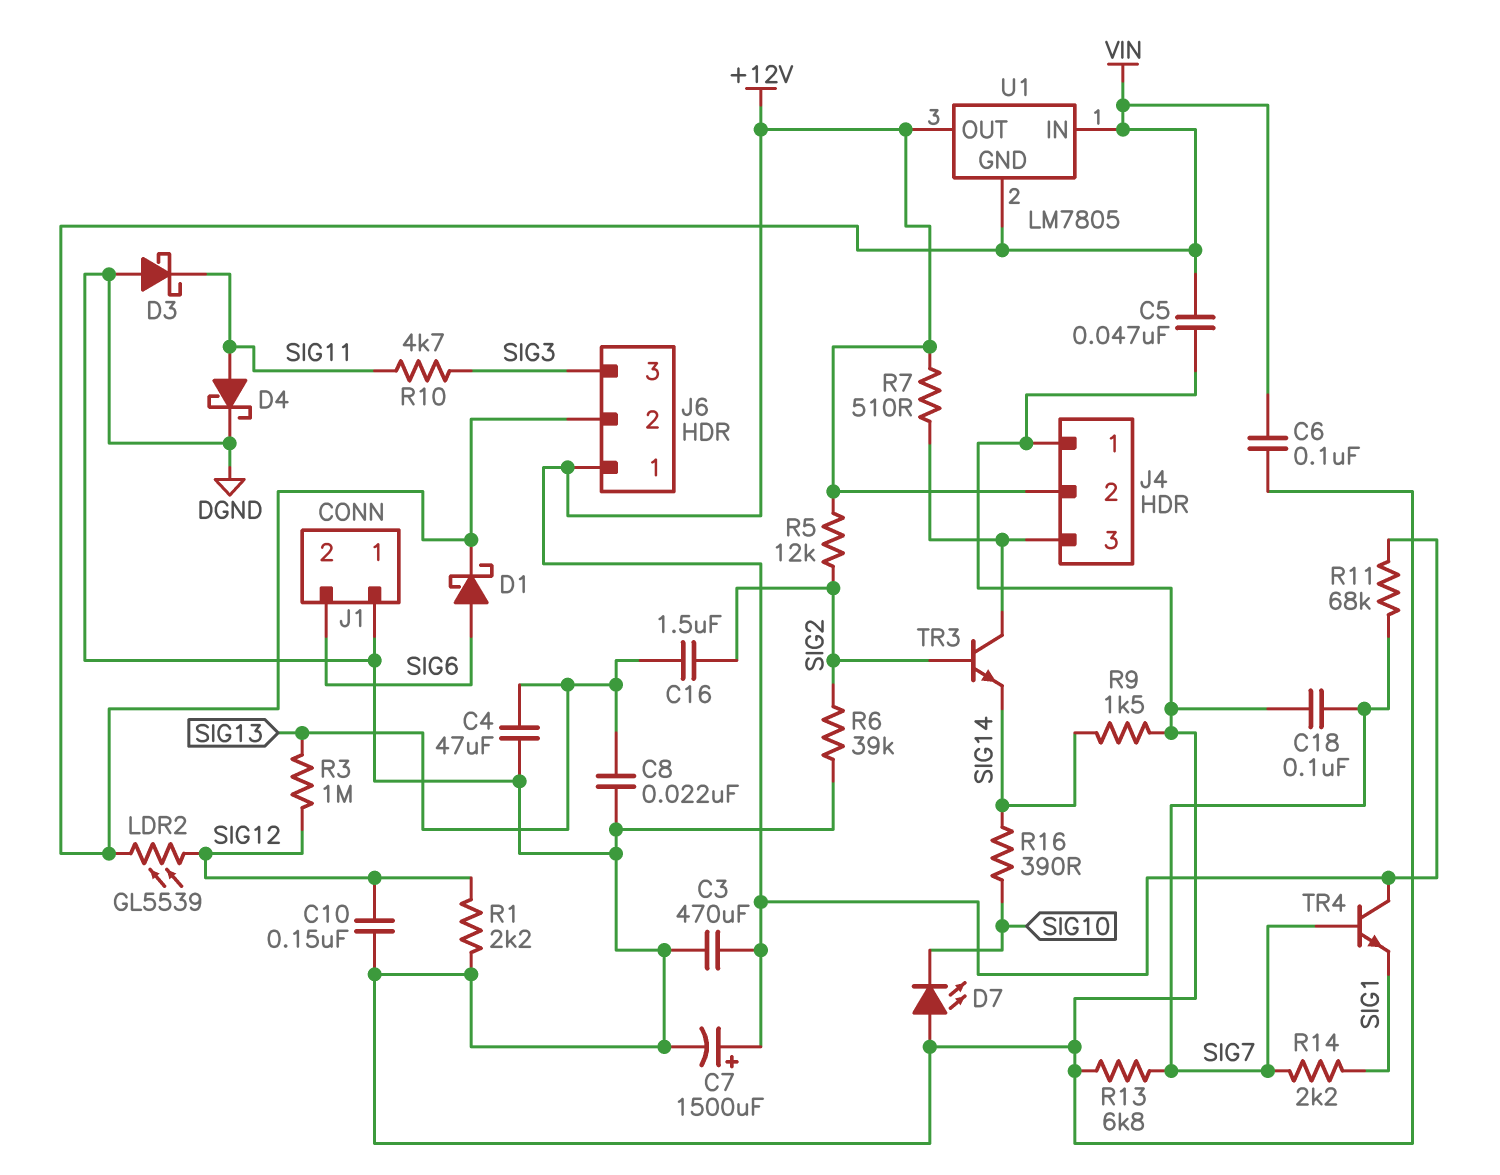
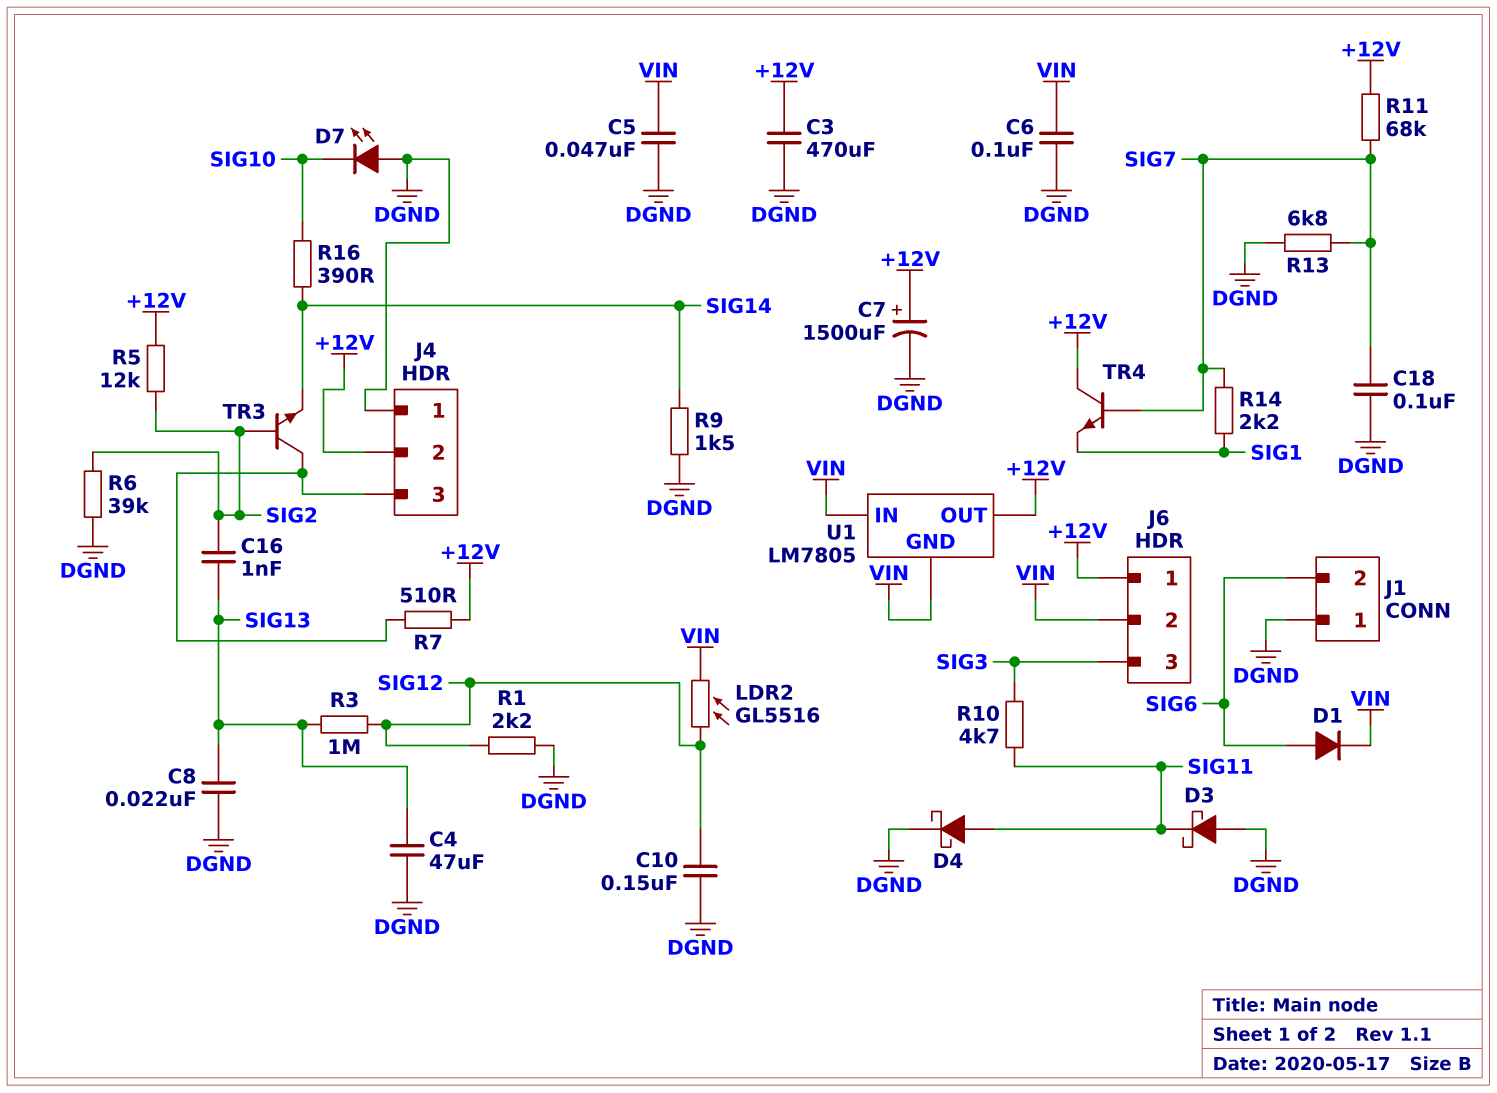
C16: 1.5uF (SIG2, SIG13) -> 1nF (SIG2, SIG13)
D1: schottky (A SIG6, K VIN) -> diode (A SIG6, K VIN)
LDR2: GL5539 (SIG12, VIN) -> GL5516 (SIG12, VIN)

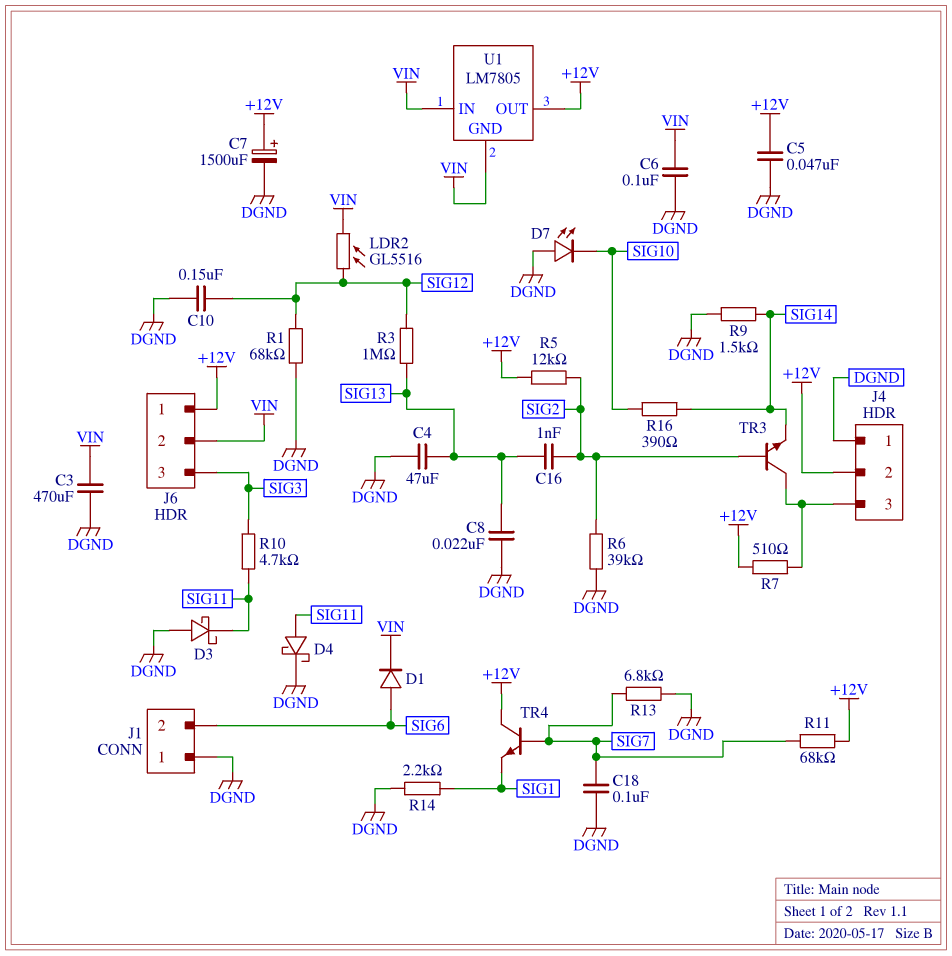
C3: 470uF (+12V, DGND) -> 470uF (DGND, VIN)
C5: 47nF (DGND, VIN) -> 47nF (+12V, DGND)
R1: 2.2k (DGND, SIG12) -> 68k (DGND, SIG12)
R14: 2.2k (SIG1, SIG7) -> 2.2k (DGND, SIG1)

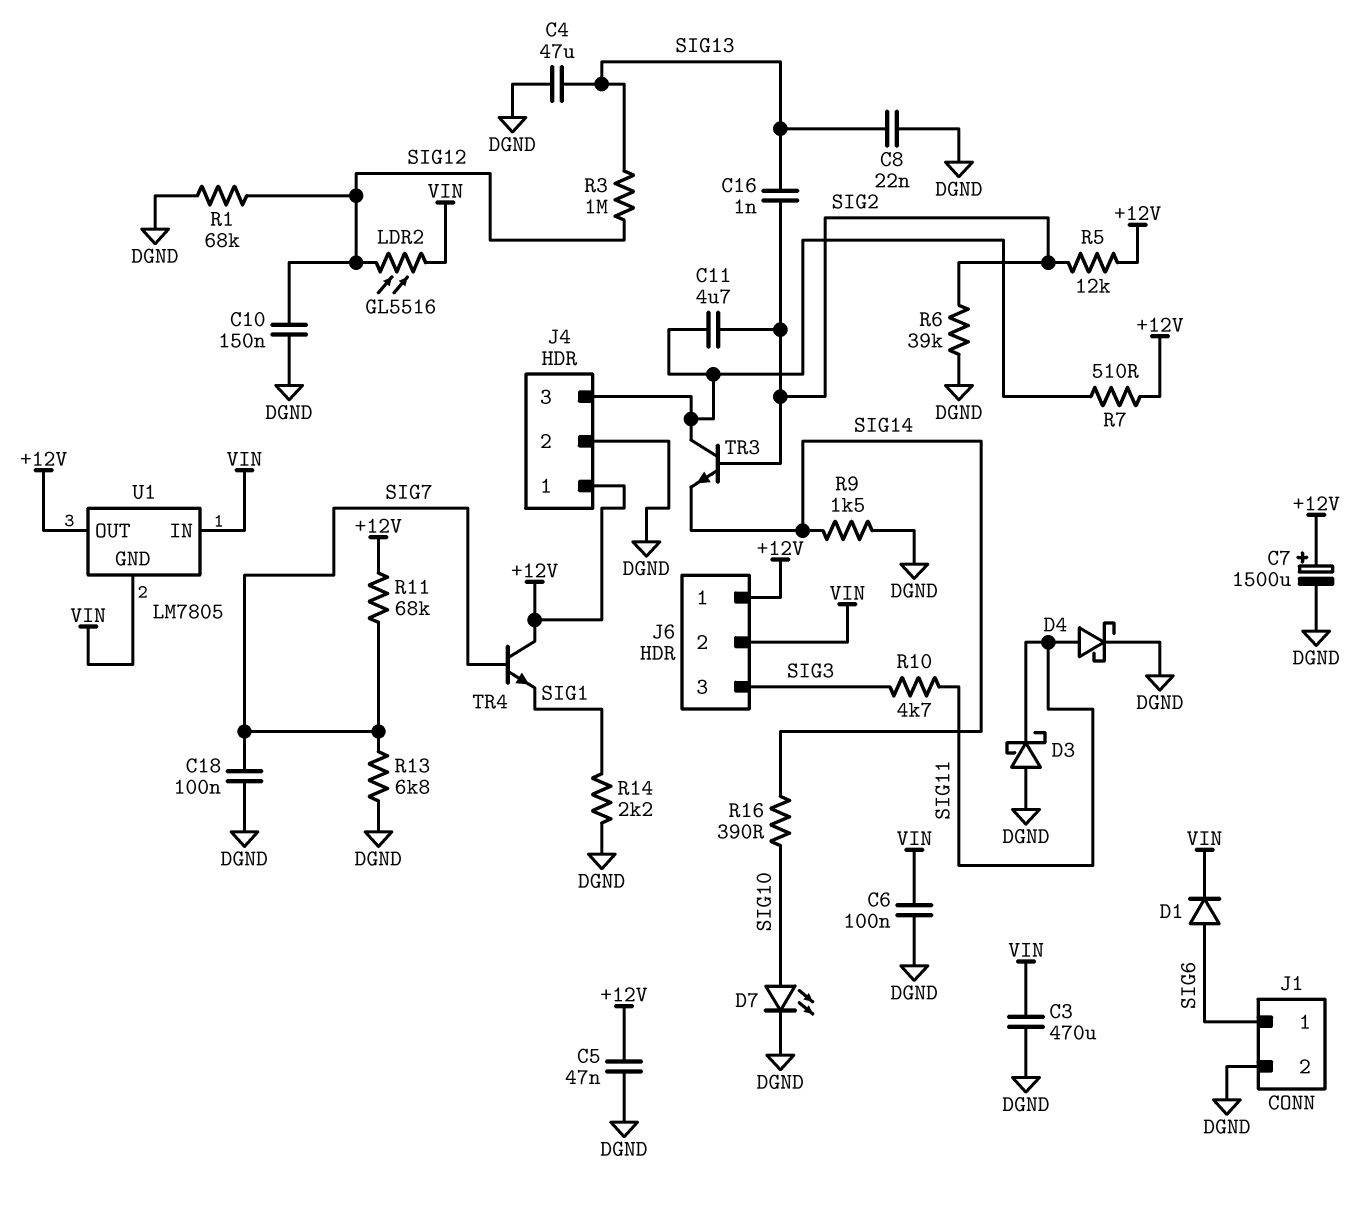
C11: none -> 4.7uF (J4/3, SIG2)
D7: LED (A DGND, K SIG10) -> LED (A SIG10, K DGND)
J1 pin 1: DGND -> SIG6
J1 pin 2: SIG6 -> DGND
J4 pin 1: DGND -> +12V
J4 pin 2: +12V -> DGND

